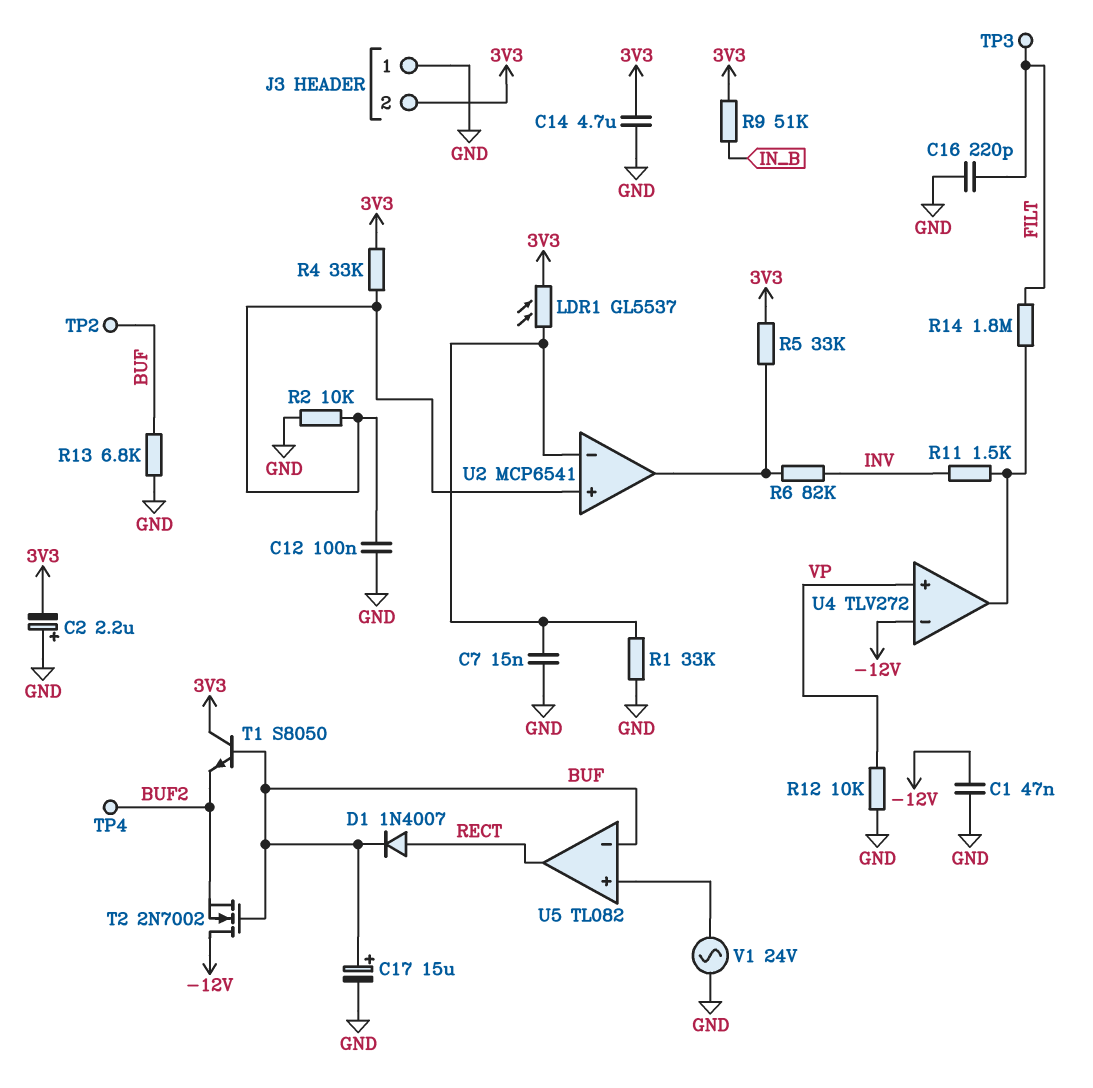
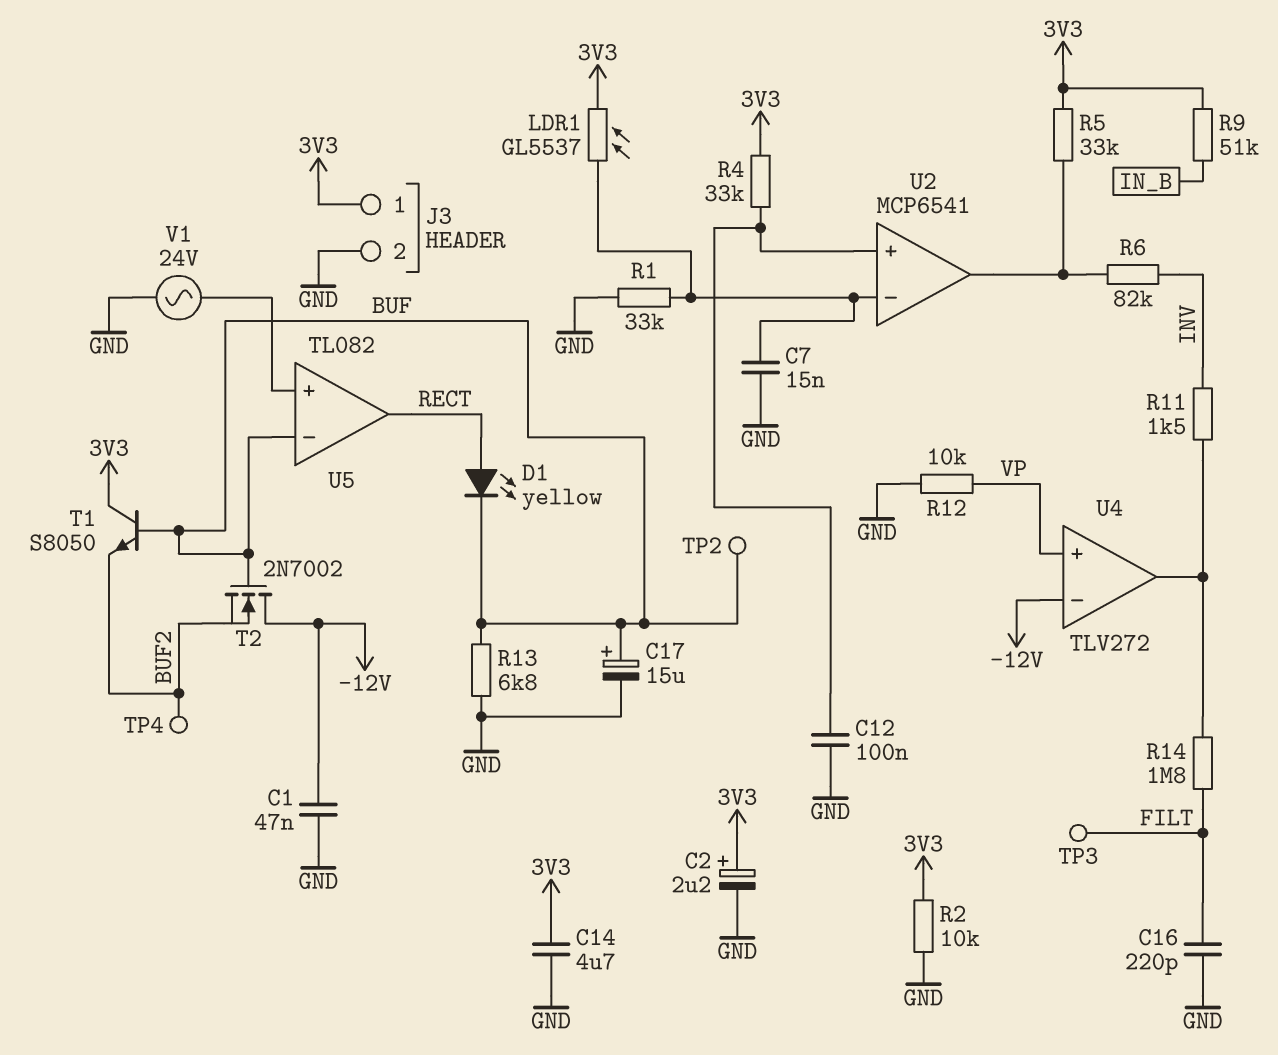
C2: 2.2uF (plus GND, minus 3V3) -> 2.2uF (plus 3V3, minus GND)
D1: diode 1N4007 (A RECT, K BUF) -> LED yellow (A RECT, K BUF)
J3 pin 1: GND -> 3V3
J3 pin 2: 3V3 -> GND
R2: 10k (GND, U2/in+) -> 10k (3V3, GND)

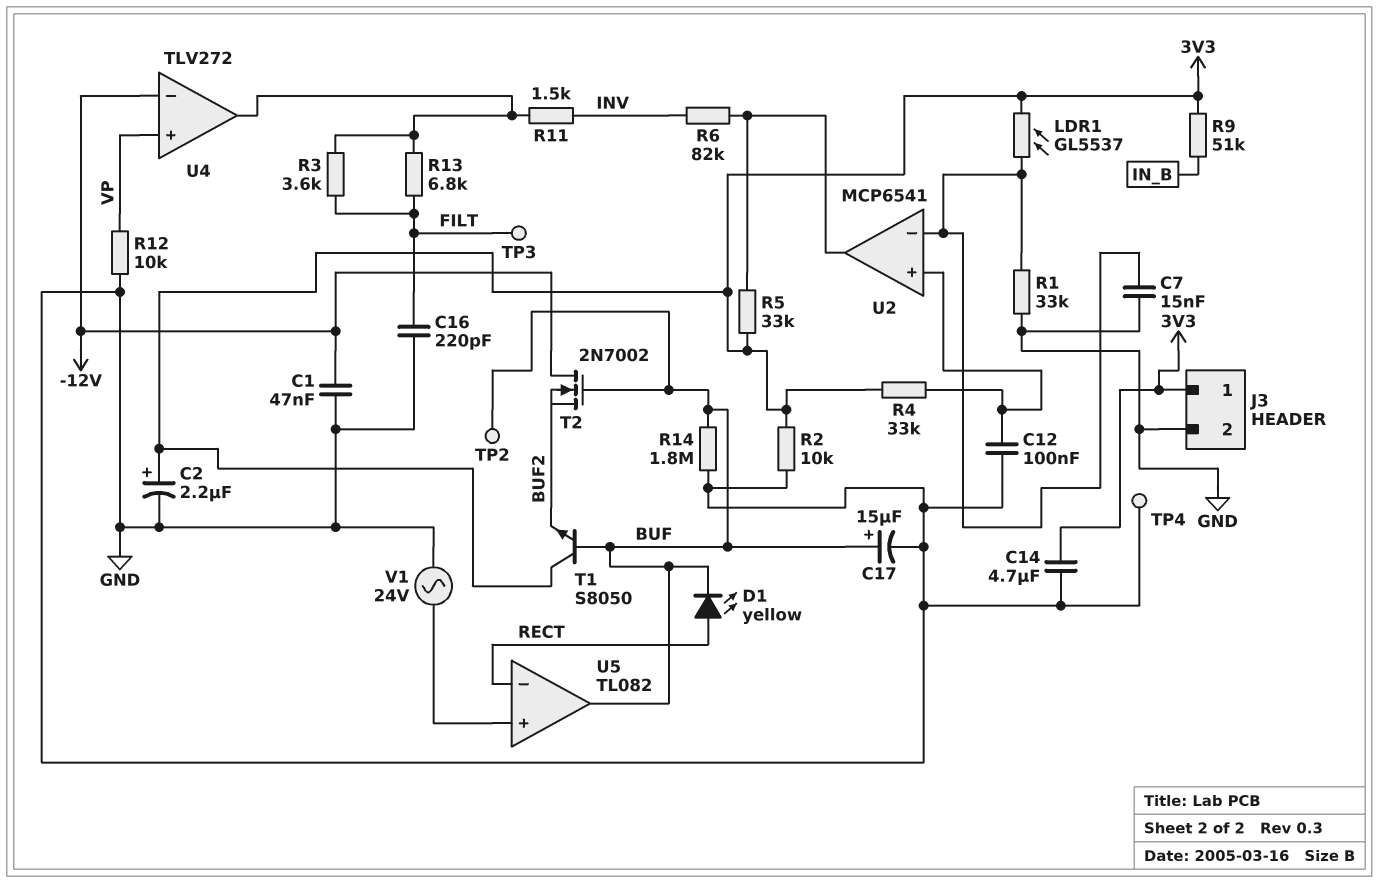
R3: none -> 3.6k (FILT, U4/out)
R13: 6.8k (BUF, GND) -> 6.8k (FILT, U4/out)
R14: 1.8M (FILT, U4/out) -> 1.8M (BUF, GND)
TP4: test point (BUF2) -> test point (GND)
U5 pin in-: BUF -> RECT
U5 pin out: RECT -> BUF

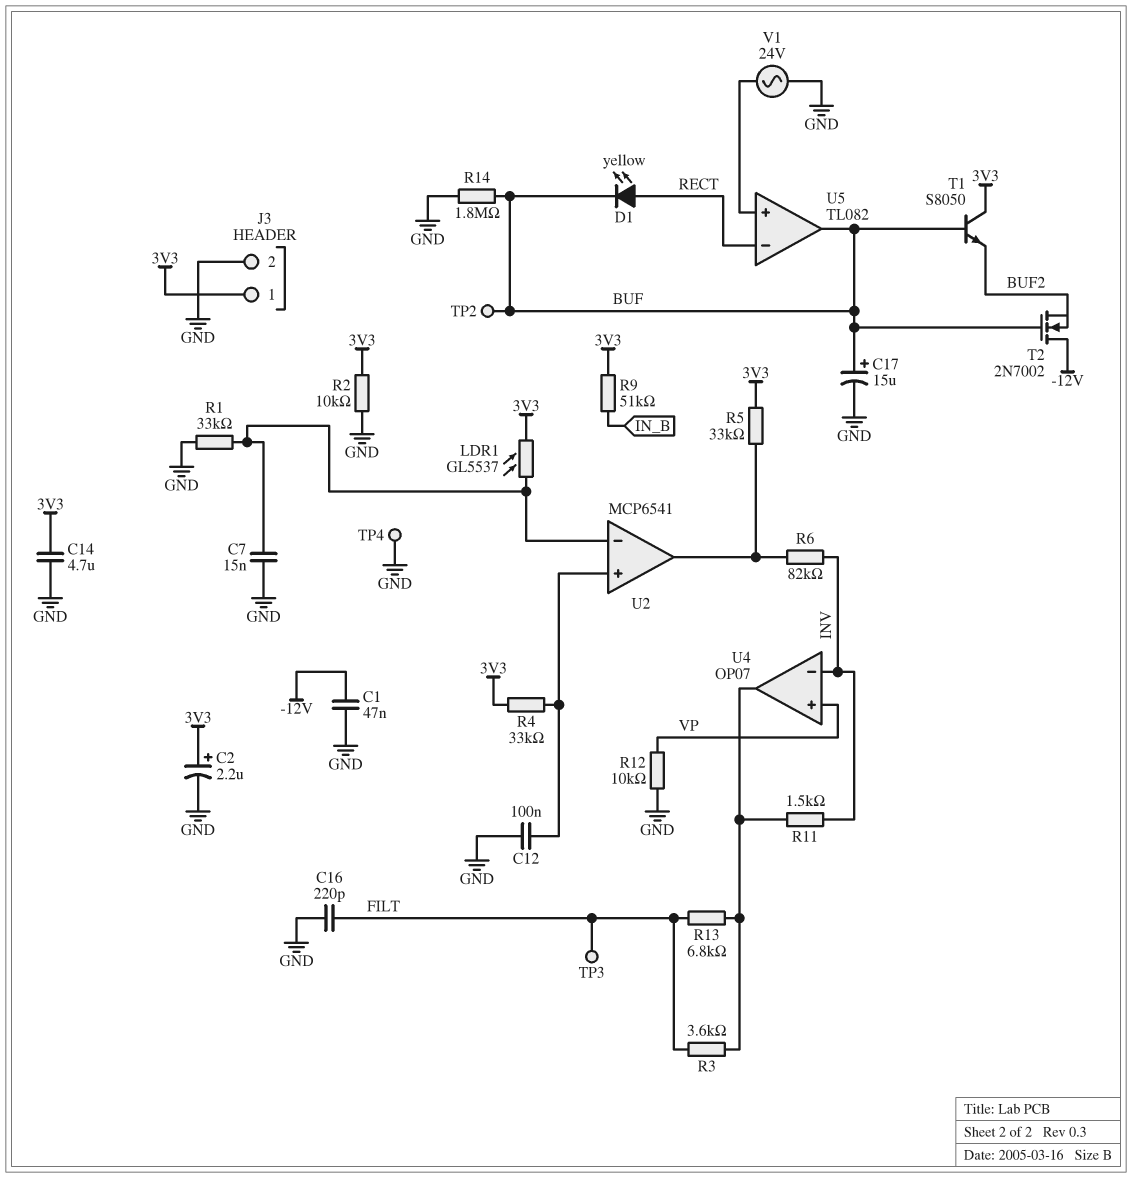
U4: TLV272 -> OP07
U4 pin in-: -12V -> INV

